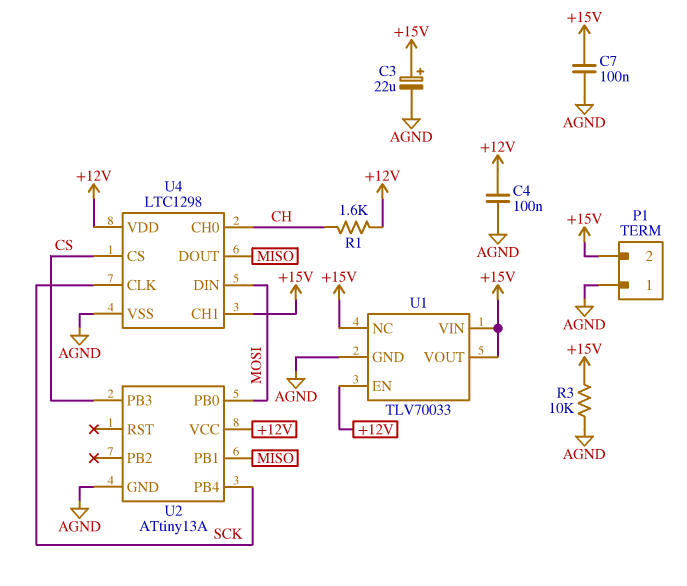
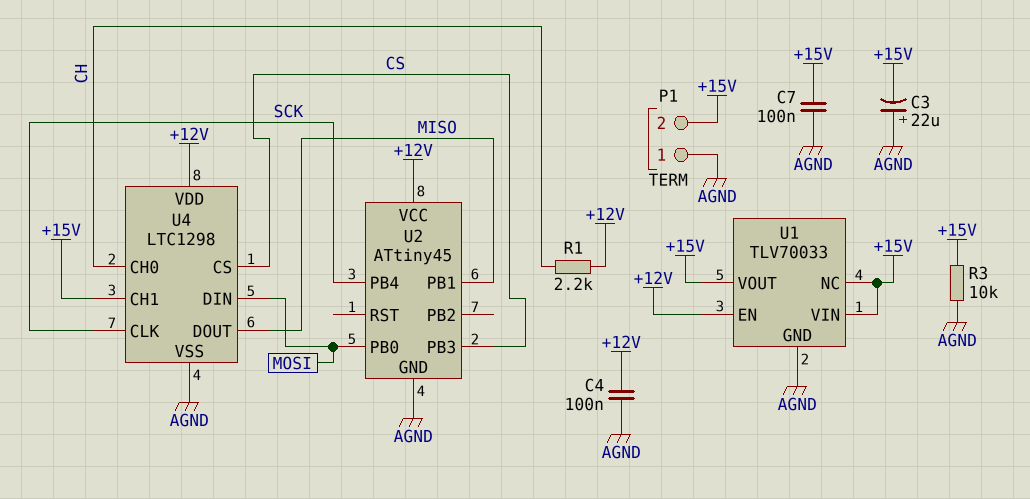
C3: 22uF (plus +15V, minus AGND) -> 22uF (plus AGND, minus +15V)
R1: 1.6k (+12V, CH) -> 2.2k (+12V, CH)
U2: ATtiny13A -> ATtiny45

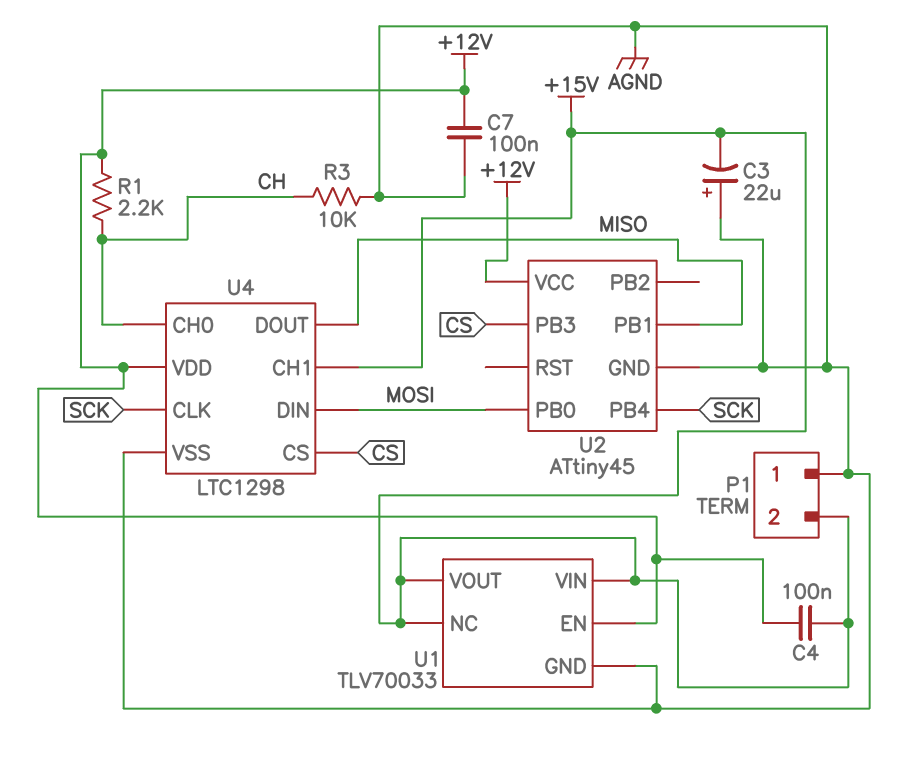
C4: 100nF (+12V, AGND) -> 100nF (+12V, +15V)
C7: 100nF (+15V, AGND) -> 100nF (+12V, AGND)
R3: 10k (+15V, AGND) -> 10k (AGND, CH)

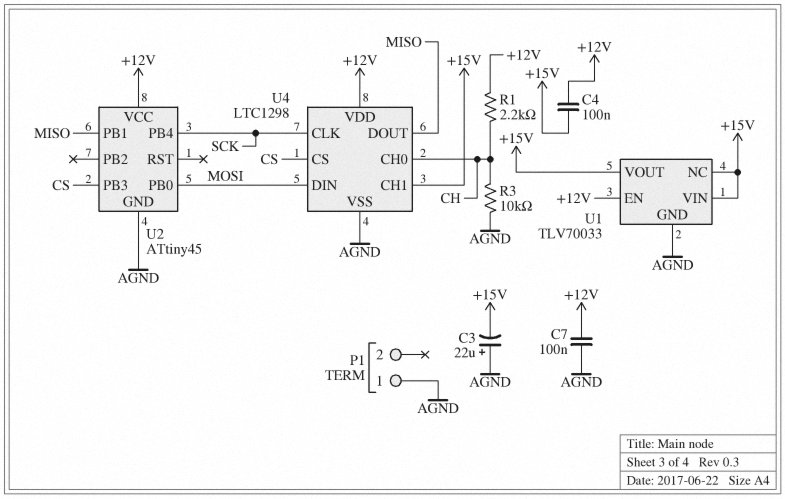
P1 pin 2: +15V -> none

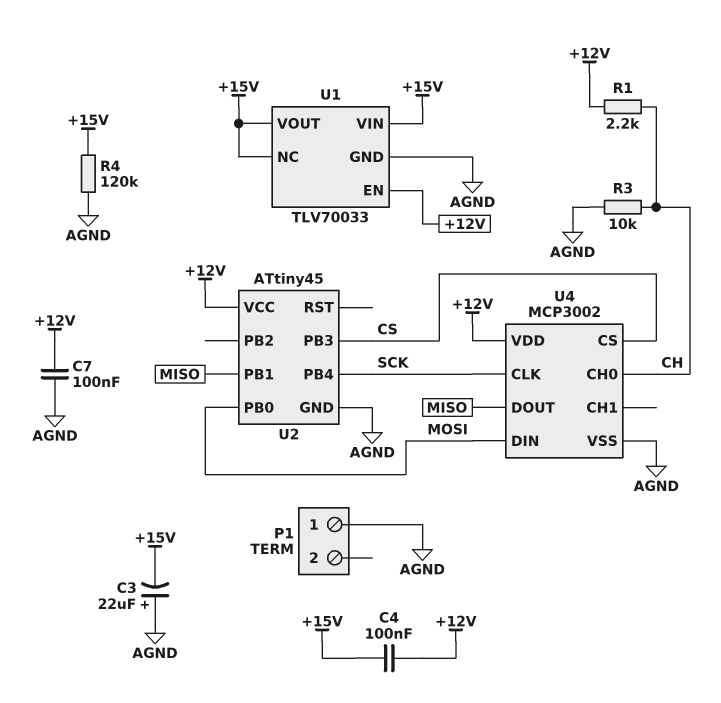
R4: none -> 120k (+15V, AGND)
U4: LTC1298 -> MCP3002
U4 pin CH1: +15V -> none

